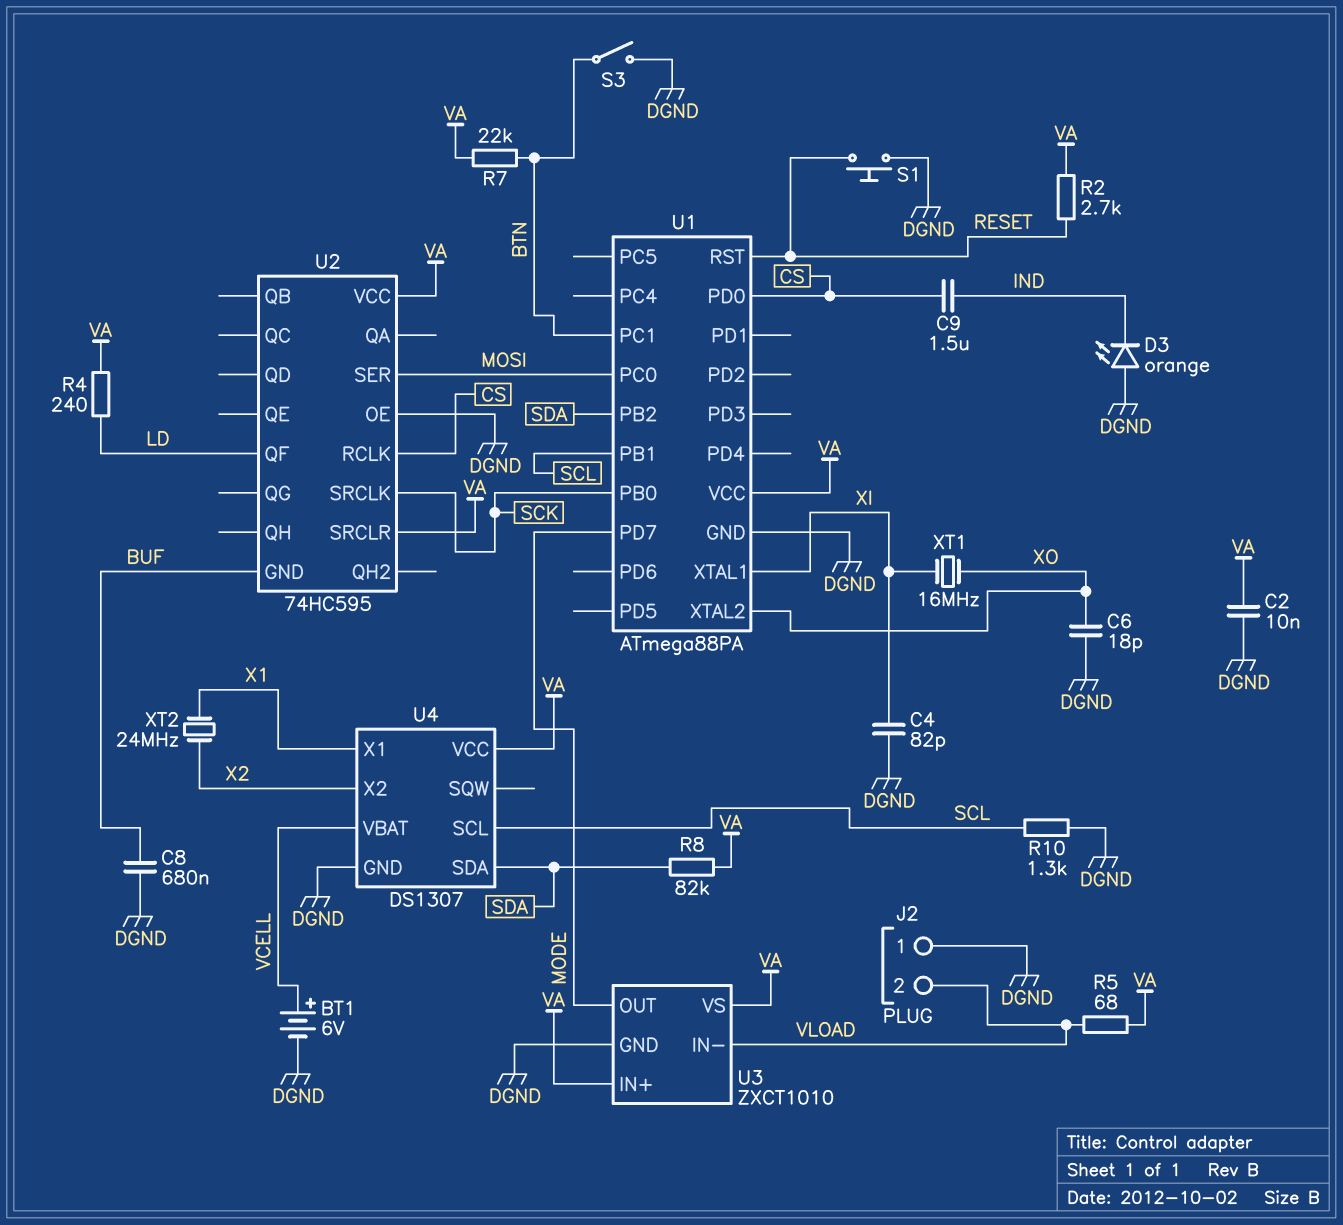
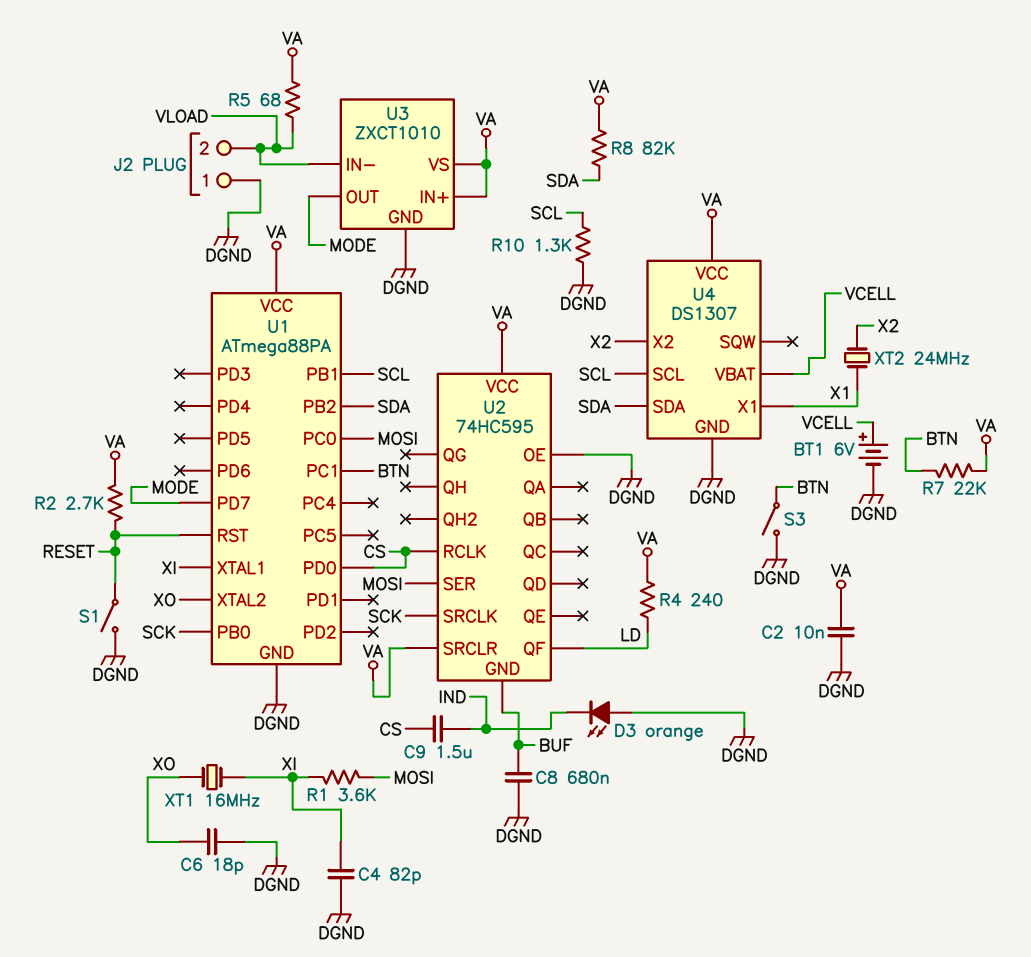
R1: none -> 3.6k (MOSI, XI)
S1: button (DGND, RESET) -> switch (DGND, RESET)

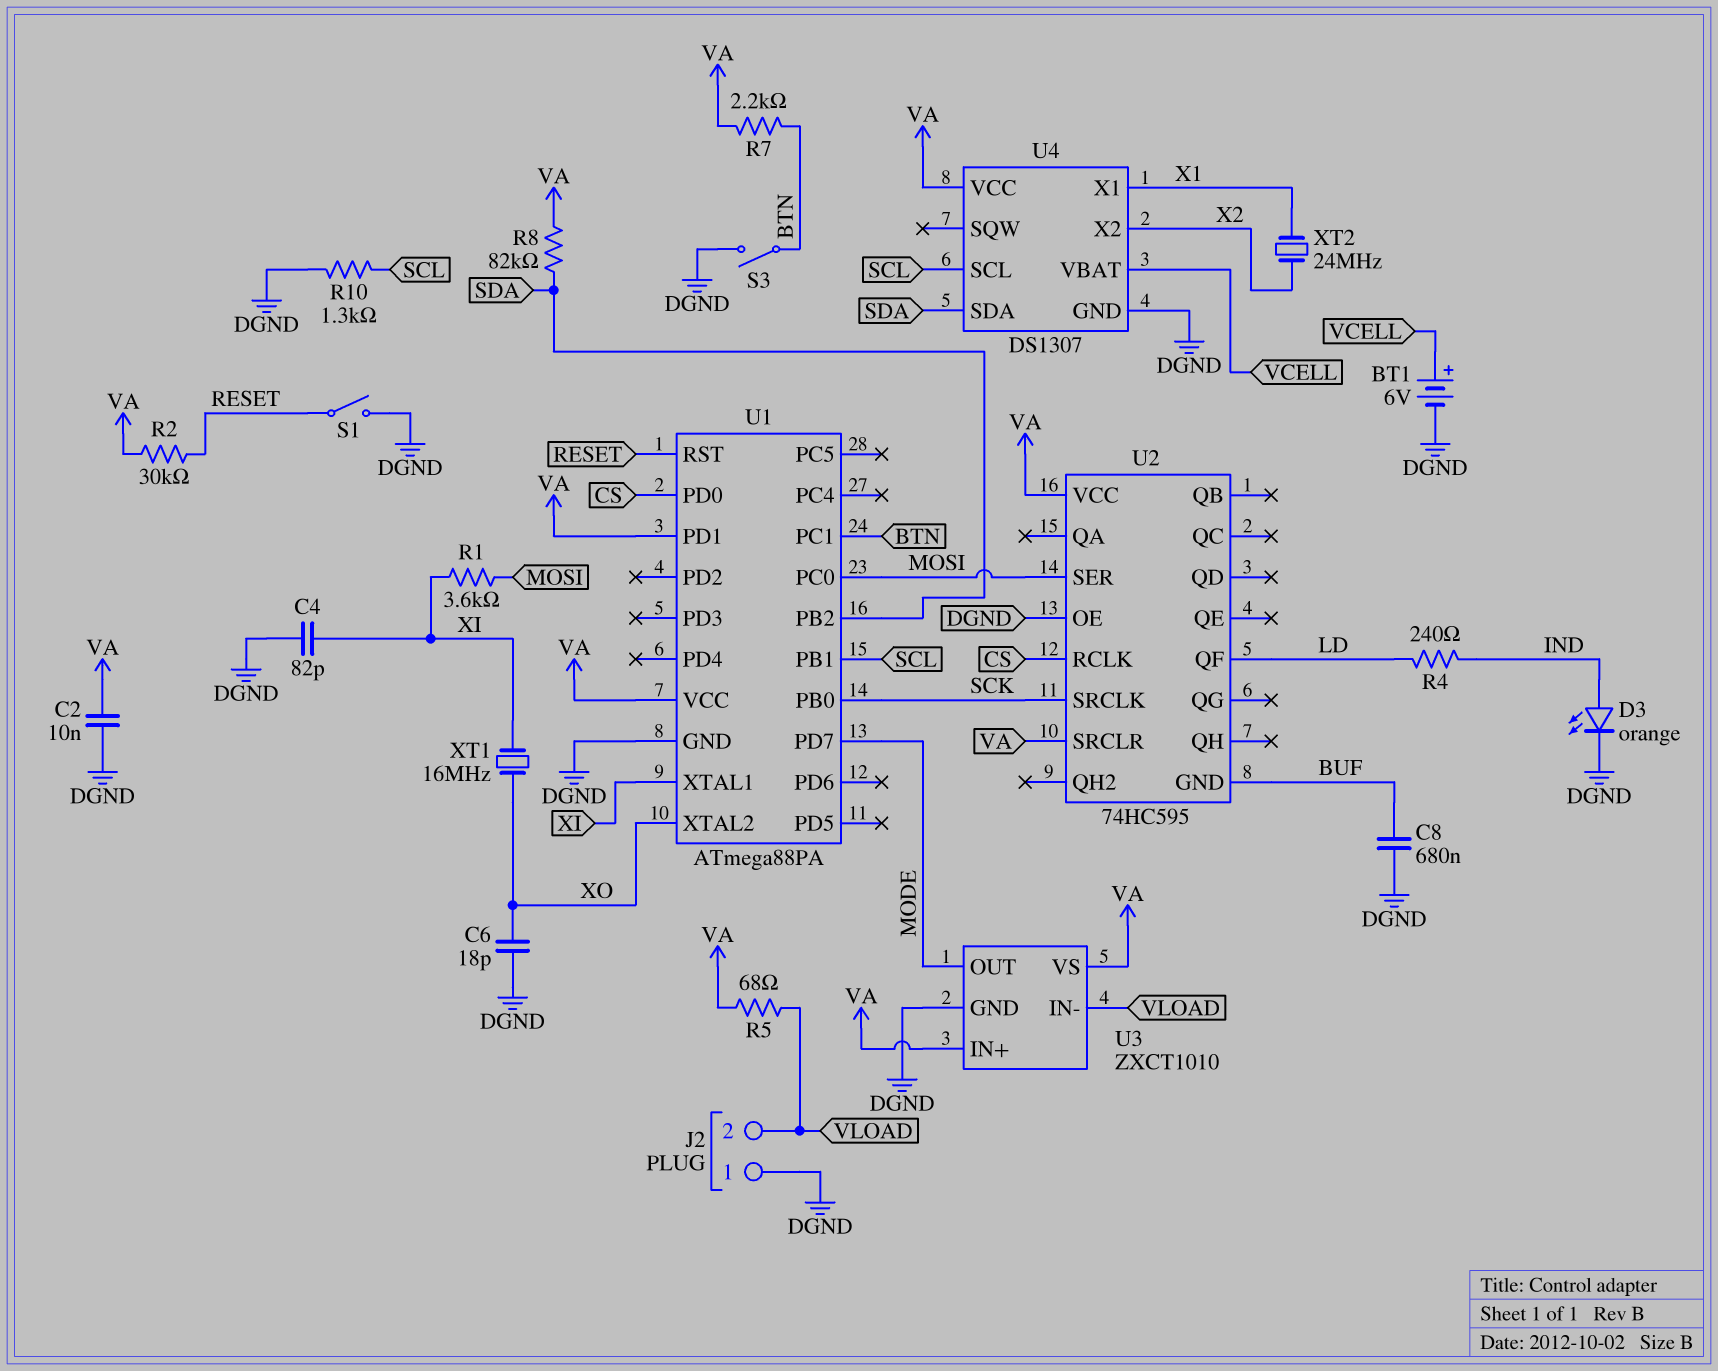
C9: 1.5uF (CS, IND) -> none
D3: LED orange (A DGND, K IND) -> LED orange (A IND, K DGND)
R2: 2.7k (RESET, VA) -> 30k (RESET, VA)
R4: 240 (LD, VA) -> 240 (IND, LD)
R7: 22k (BTN, VA) -> 2.2k (BTN, VA)
U1 pin PD1: none -> VA

